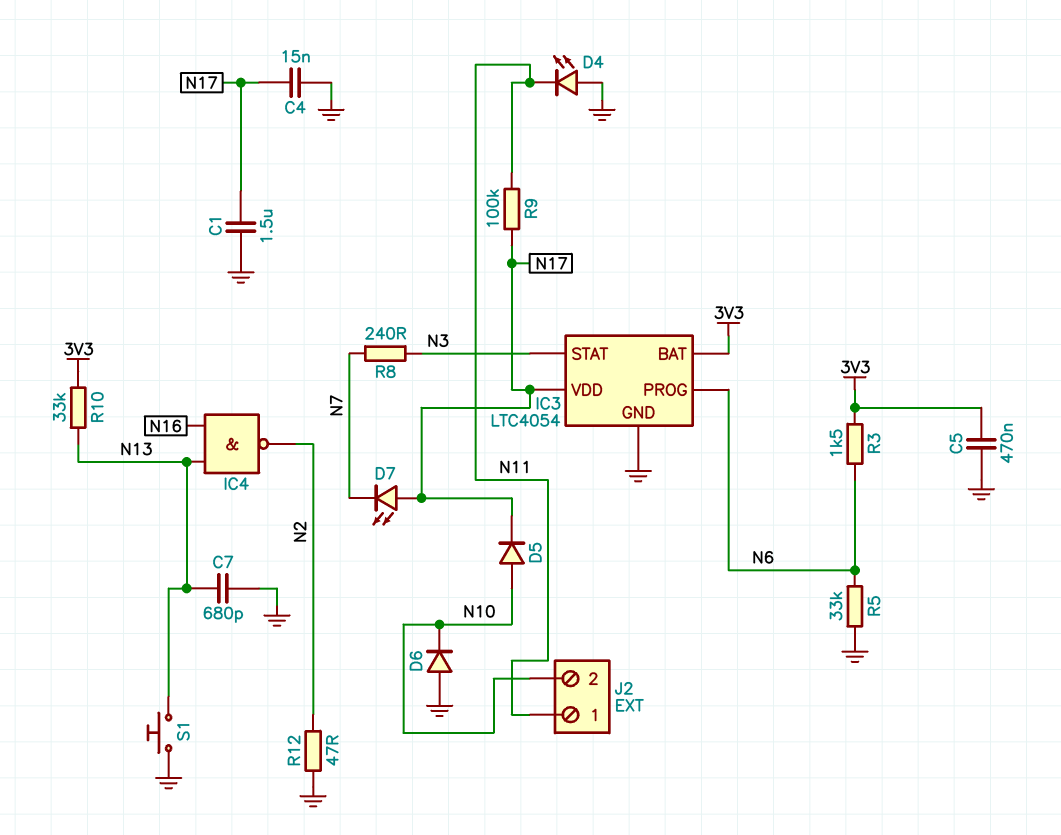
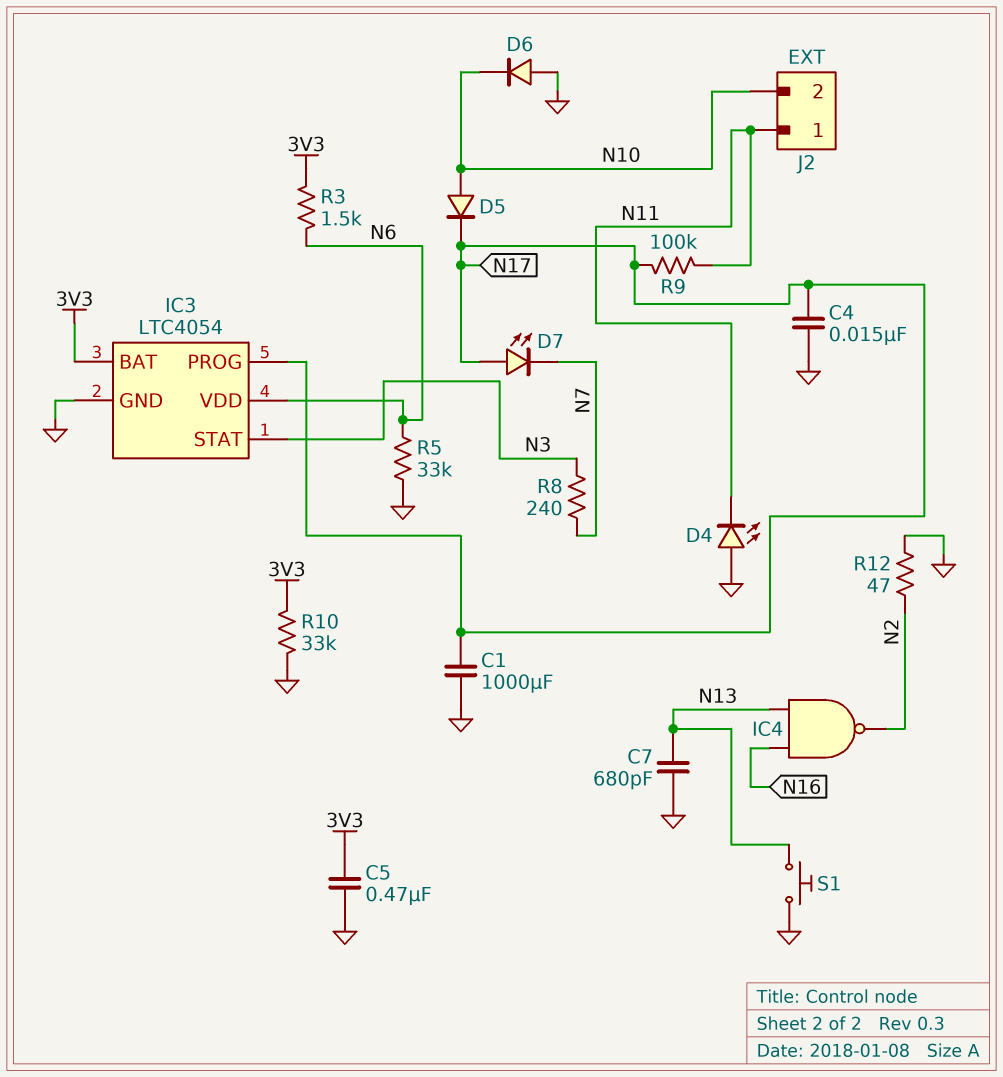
C1: 1.5uF (GND, N17) -> 1000uF (GND, N17)
IC3 pin PROG: N6 -> N17
IC3 pin VDD: N17 -> N6
R10: 33k (3V3, N13) -> 33k (3V3, GND)

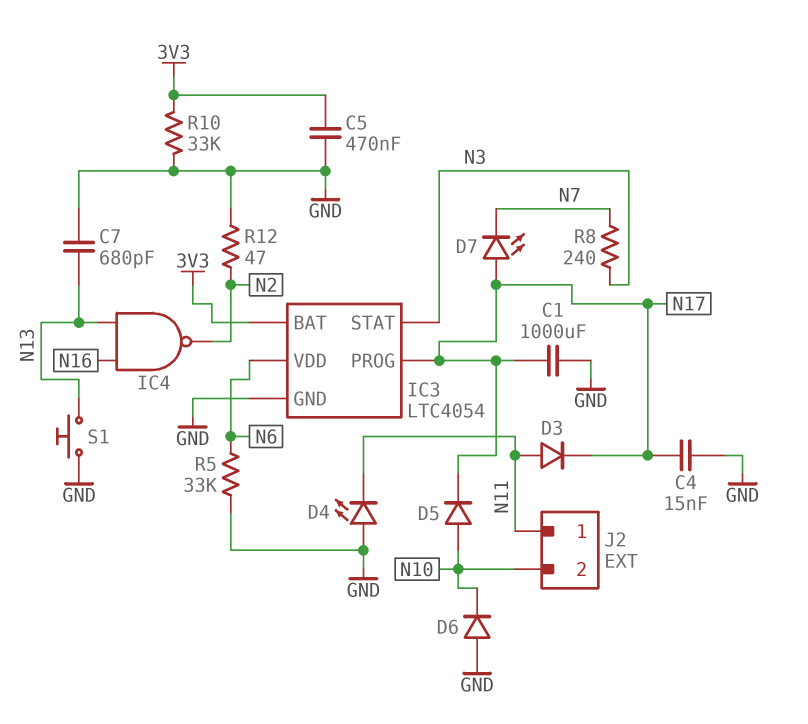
D3: none -> diode (A N11, K N17)
R3: 1.5k (3V3, N6) -> none
R9: 100k (N11, N17) -> none

